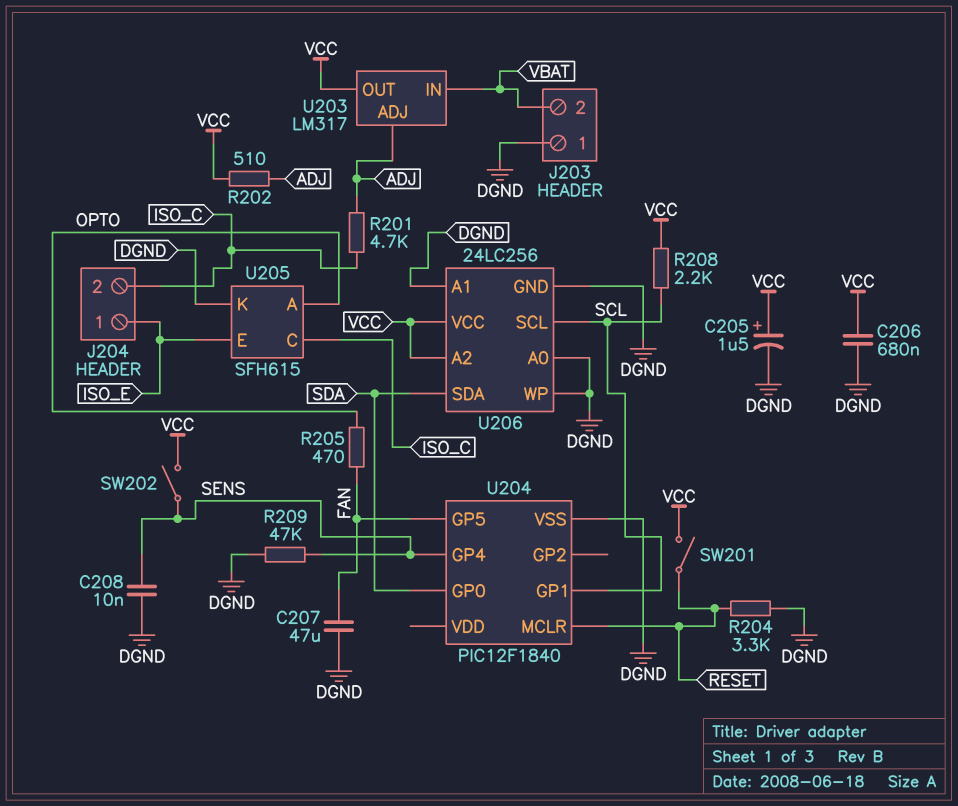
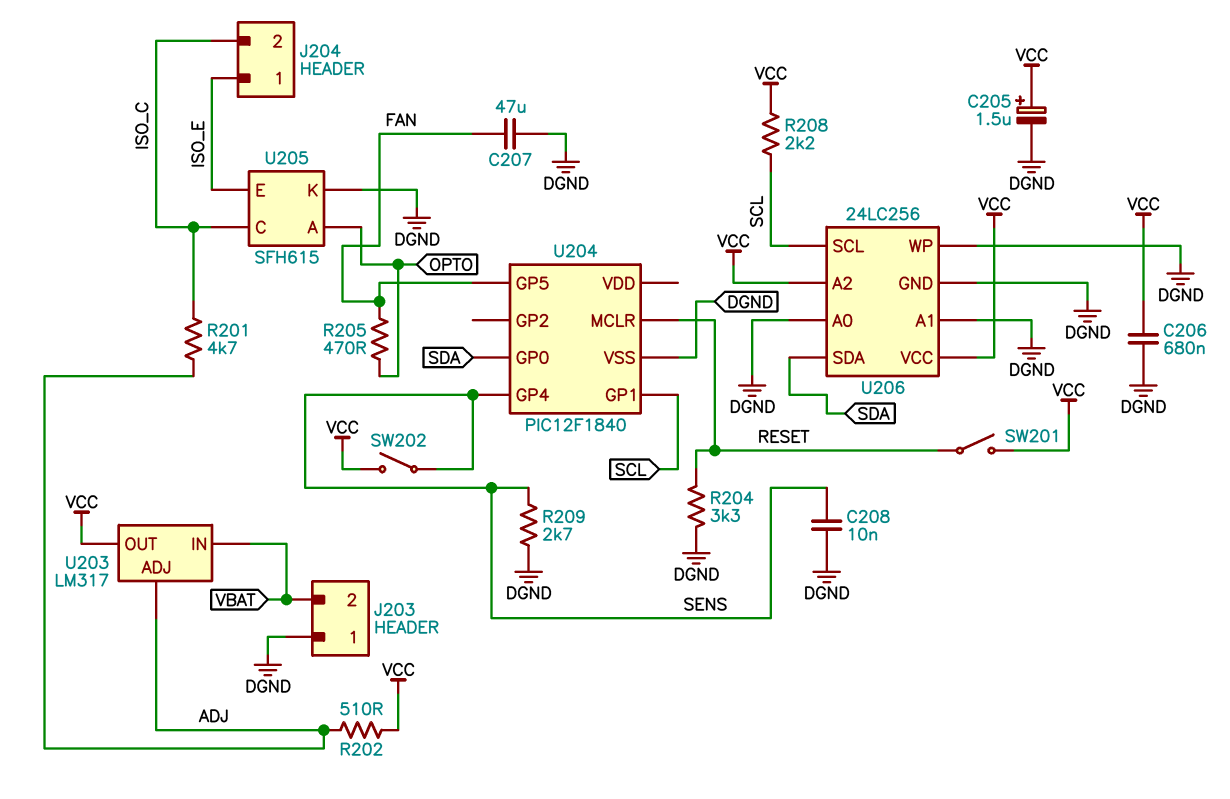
R209: 47k (DGND, SENS) -> 2.7k (DGND, SENS)

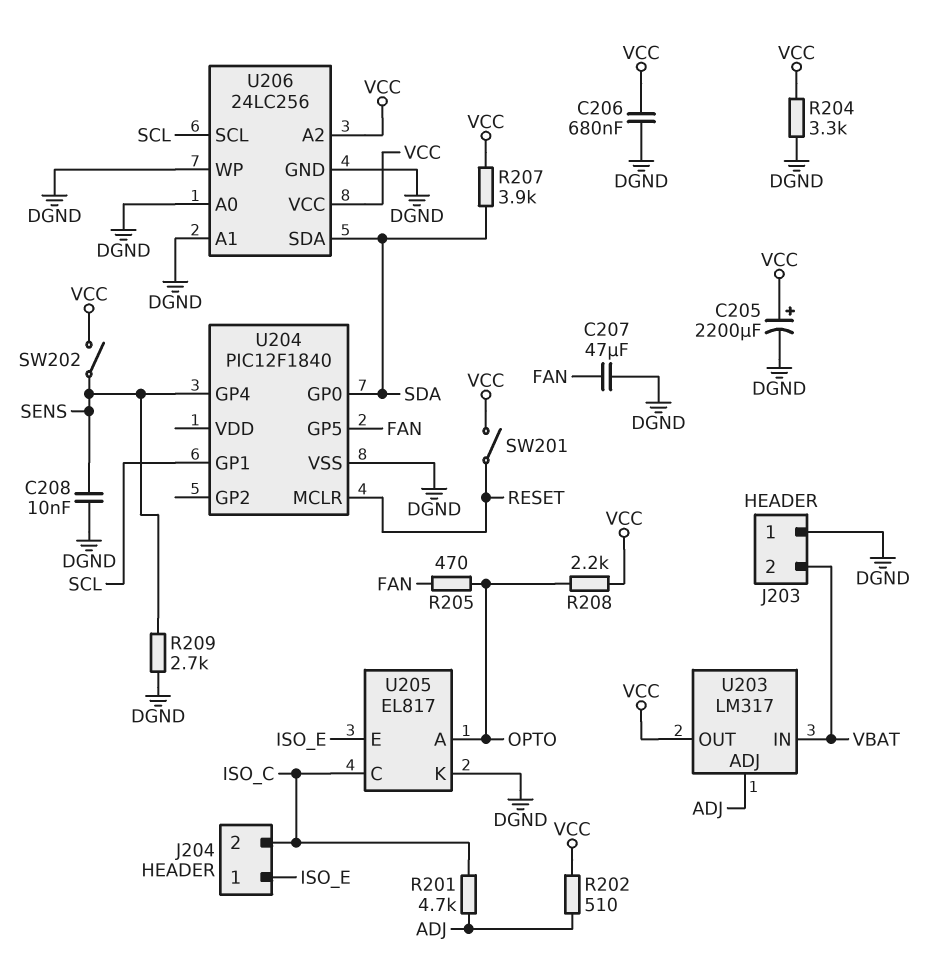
C205: 1.5uF (plus VCC, minus DGND) -> 2200uF (plus VCC, minus DGND)
R204: 3.3k (DGND, RESET) -> 3.3k (DGND, VCC)
R207: none -> 3.9k (SDA, VCC)
R208: 2.2k (SCL, VCC) -> 2.2k (OPTO, VCC)
U205: SFH615 -> EL817

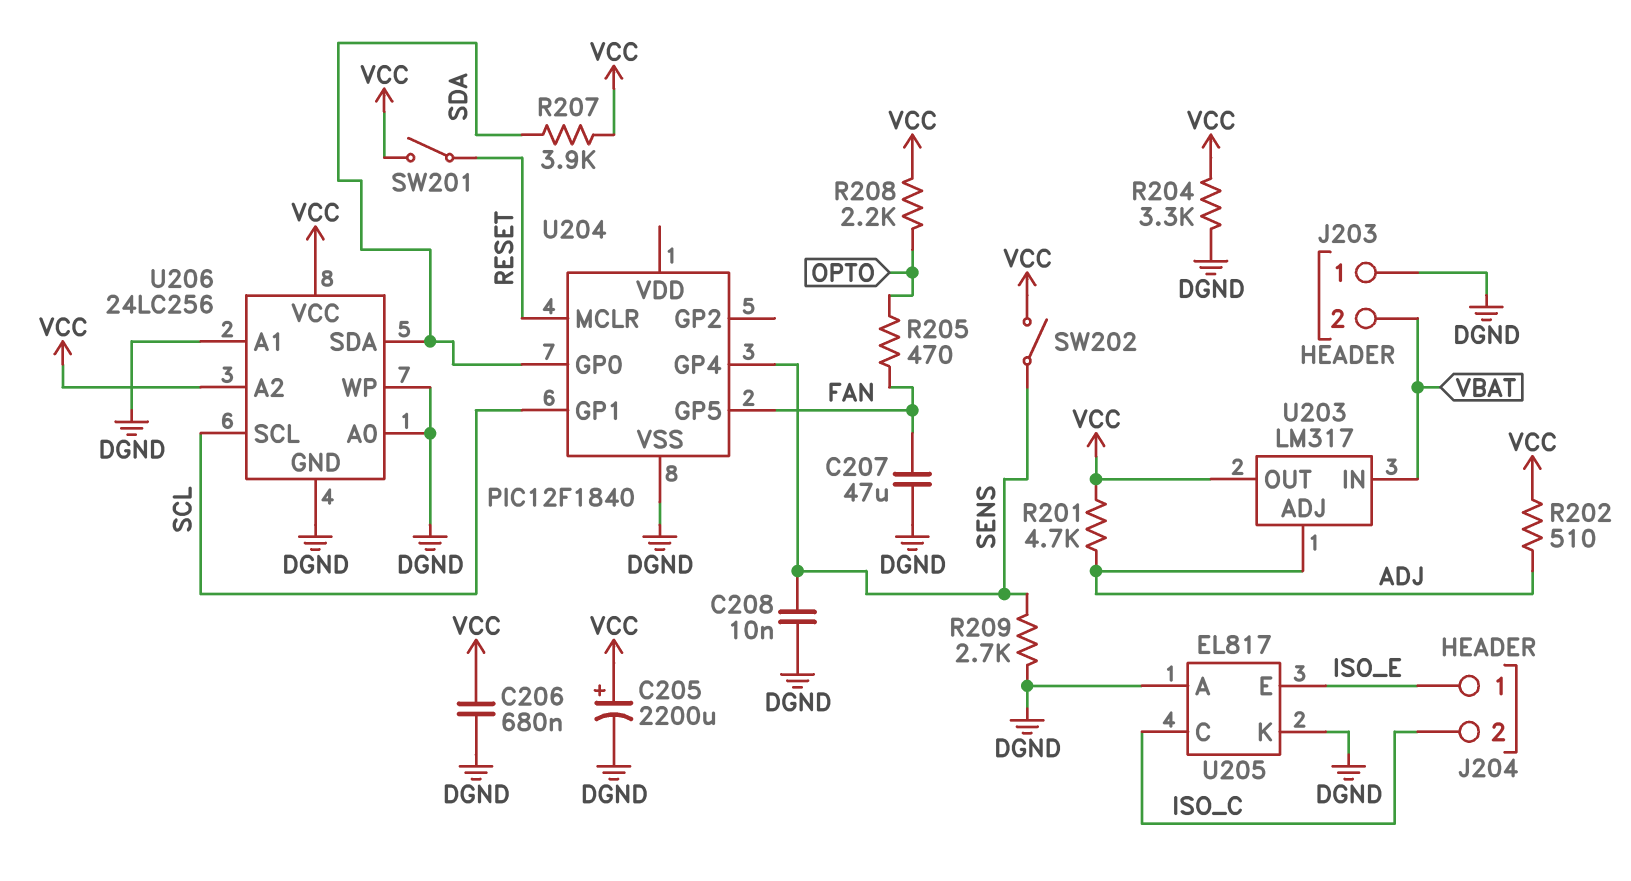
R201: 4.7k (ADJ, ISO_C) -> 4.7k (ADJ, VCC)
U205 pin A: OPTO -> DGND

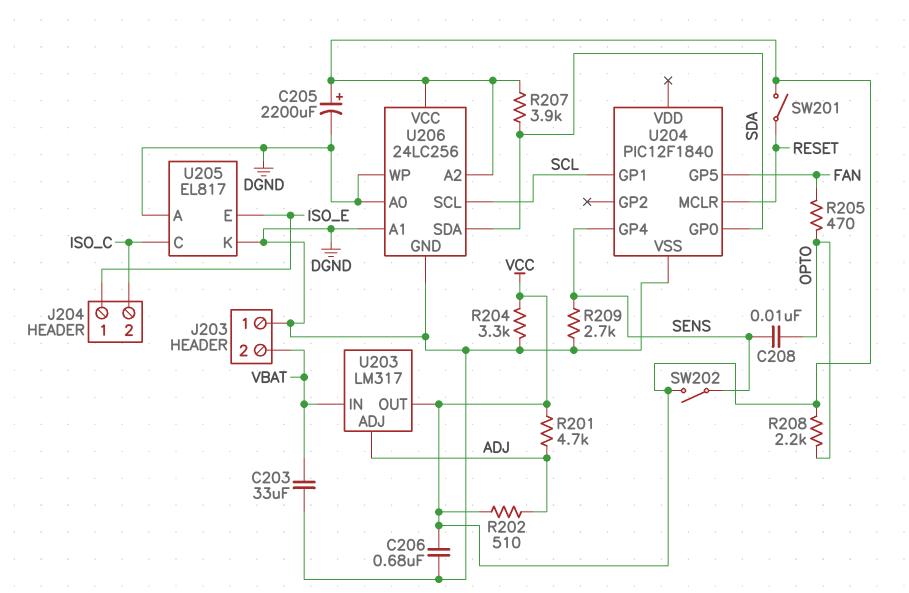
C203: none -> 33uF (DGND, VBAT)
C207: 47uF (DGND, FAN) -> none
C208: 10nF (DGND, SENS) -> 10nF (OPTO, SENS)

